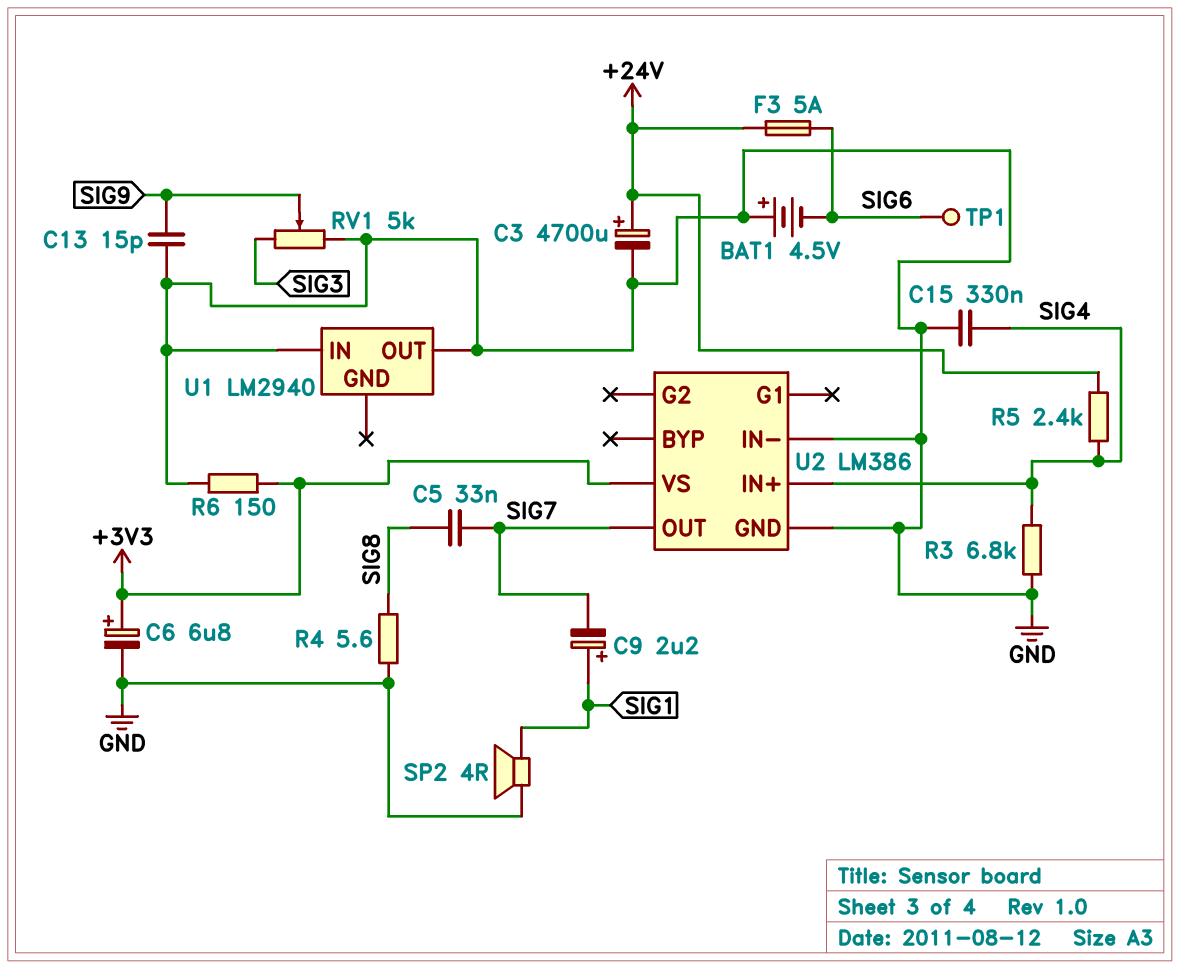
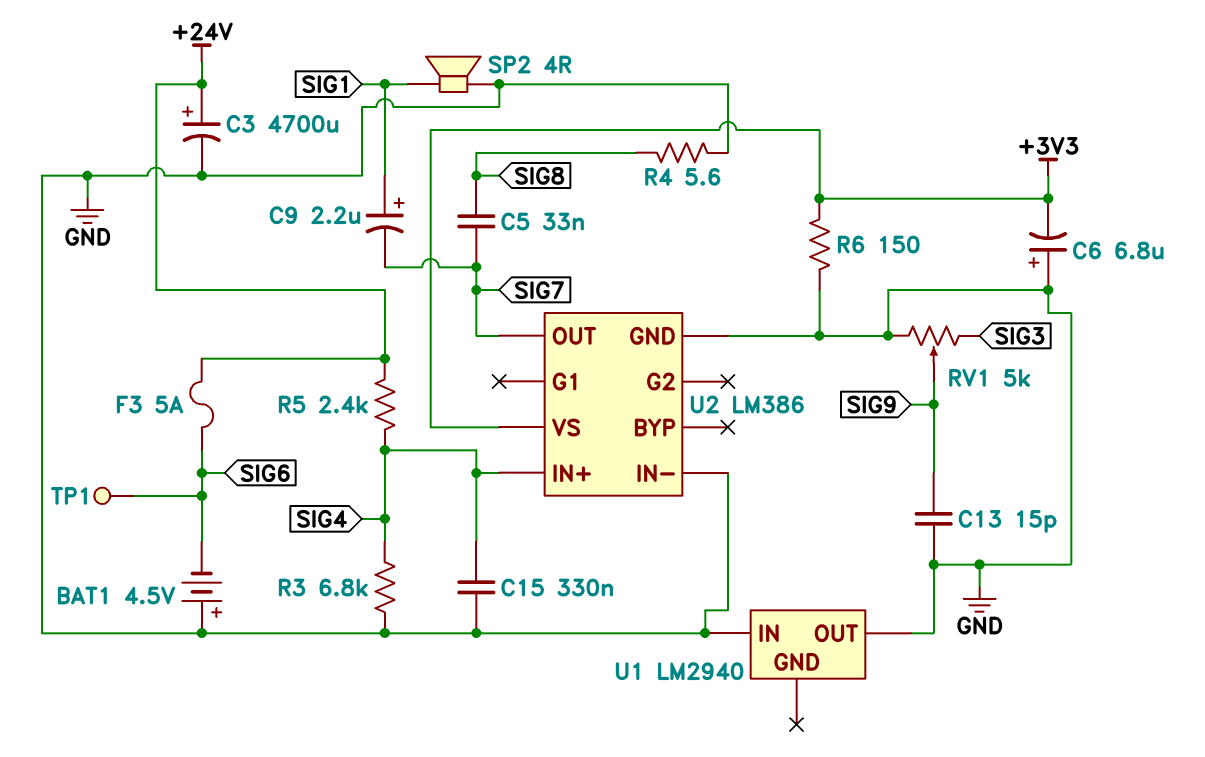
C6: 6.8uF (plus +3V3, minus GND) -> 6.8uF (plus GND, minus +3V3)

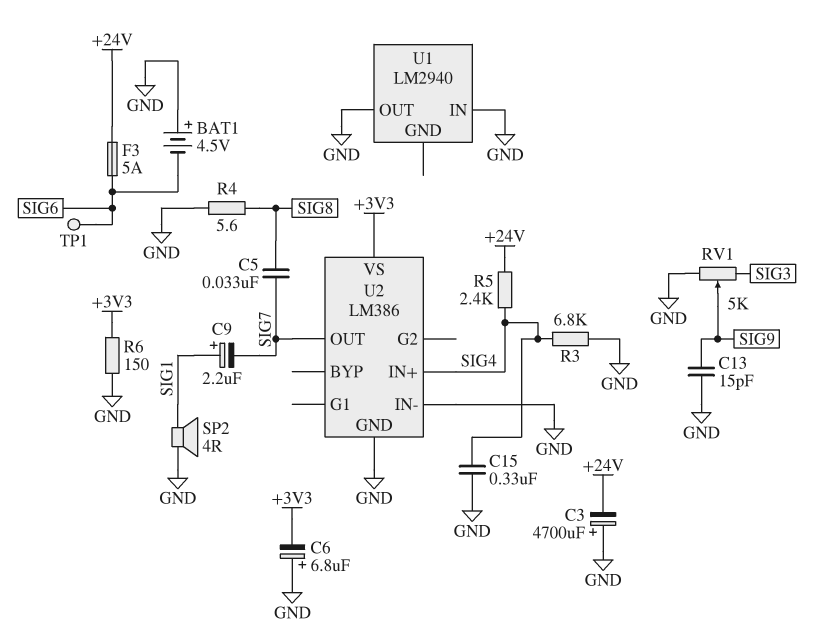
C3: 4700uF (plus +24V, minus GND) -> 4700uF (plus GND, minus +24V)

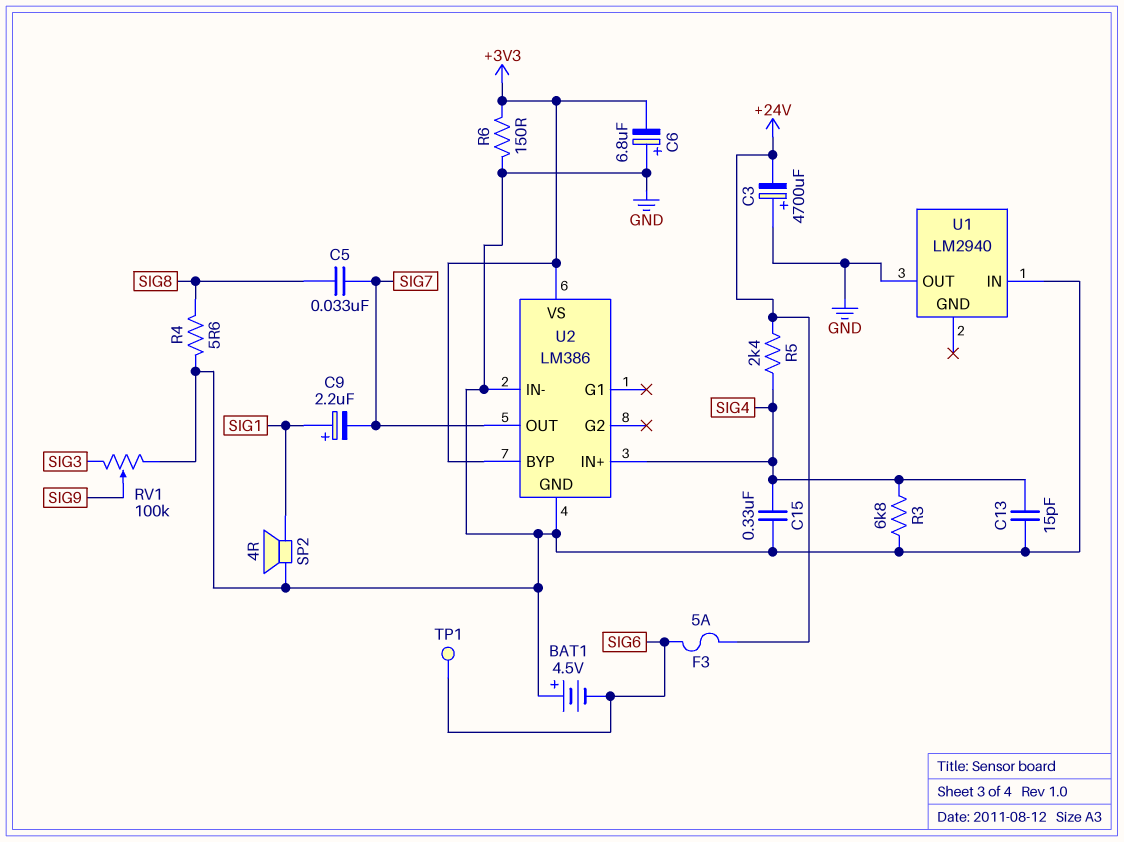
C13: 15pF (GND, SIG9) -> 15pF (GND, SIG4)
RV1: 5k (GND, SIG3, wiper SIG9) -> 100k (GND, SIG3, wiper SIG9)
U2 pin BYP: none -> +3V3

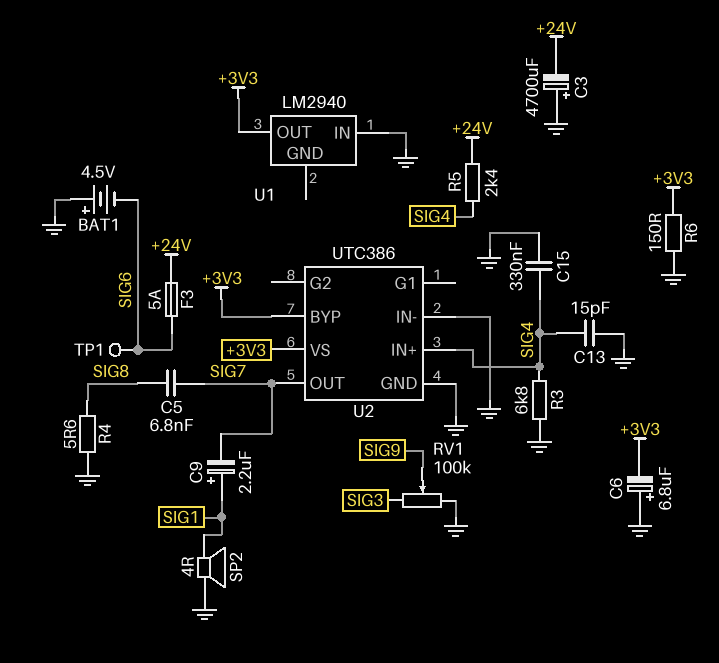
C5: 33nF (SIG7, SIG8) -> 6.8nF (SIG7, SIG8)
U1 pin OUT: GND -> +3V3
U2: LM386 -> UTC386

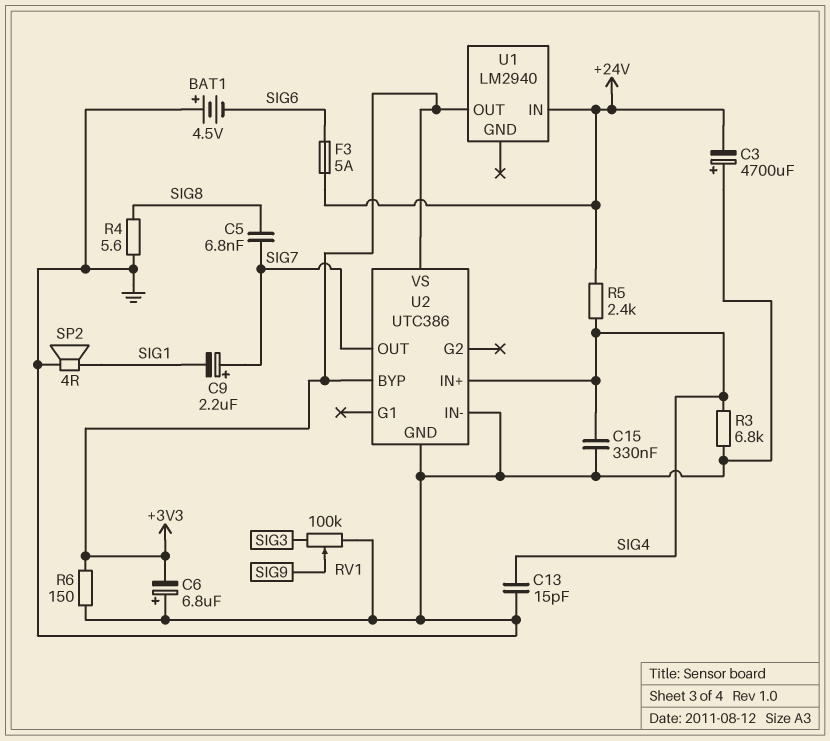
C9: 2.2uF (plus SIG1, minus SIG7) -> 2.2uF (plus SIG7, minus SIG1)
TP1: test point (SIG6) -> none
U1 pin IN: GND -> +24V

